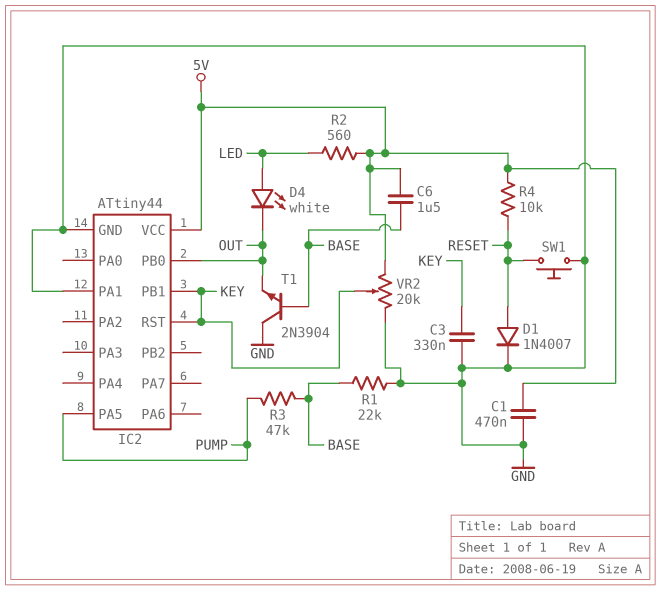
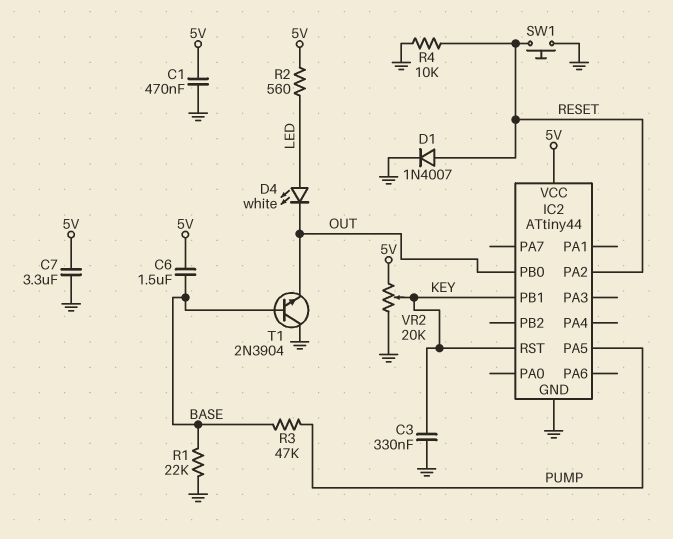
C7: none -> 3.3uF (5V, GND)
IC2 pin PA1: GND -> none
IC2 pin PA2: none -> RESET
R4: 10k (5V, RESET) -> 10k (GND, RESET)

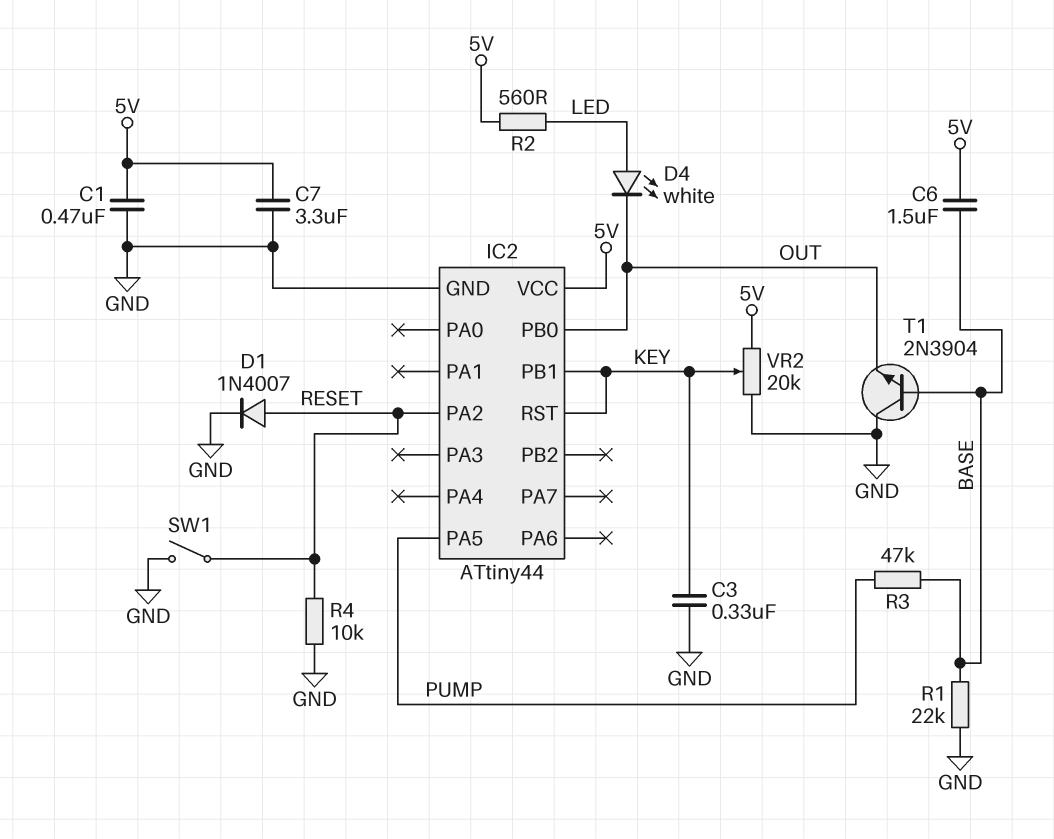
SW1: button (GND, RESET) -> switch (GND, RESET)

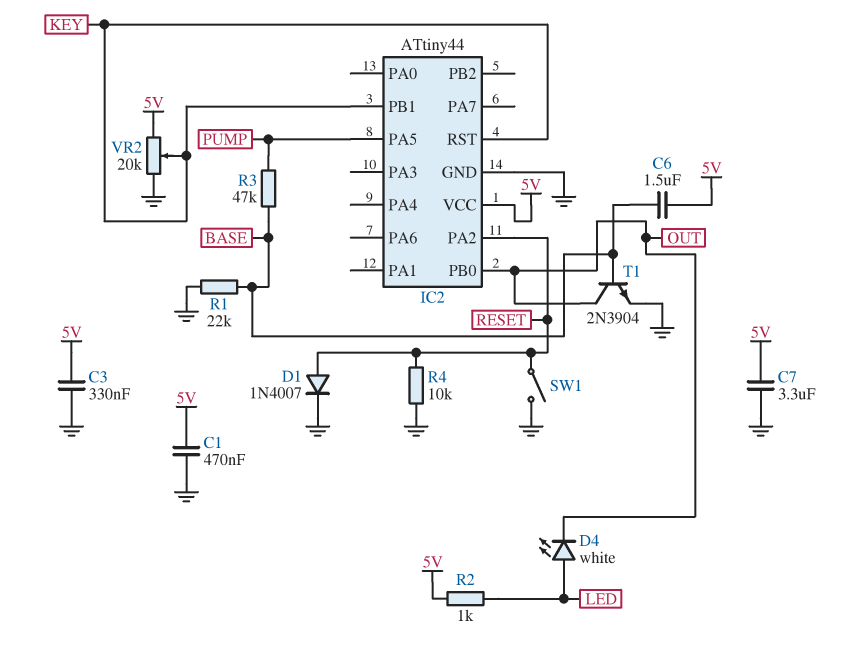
C3: 330nF (GND, KEY) -> 330nF (5V, GND)
R2: 560 (5V, LED) -> 1k (5V, LED)
T1: NPN 2N3904 (B BASE, C GND, E OUT) -> NPN 2N3904 (B BASE, C OUT, E GND)

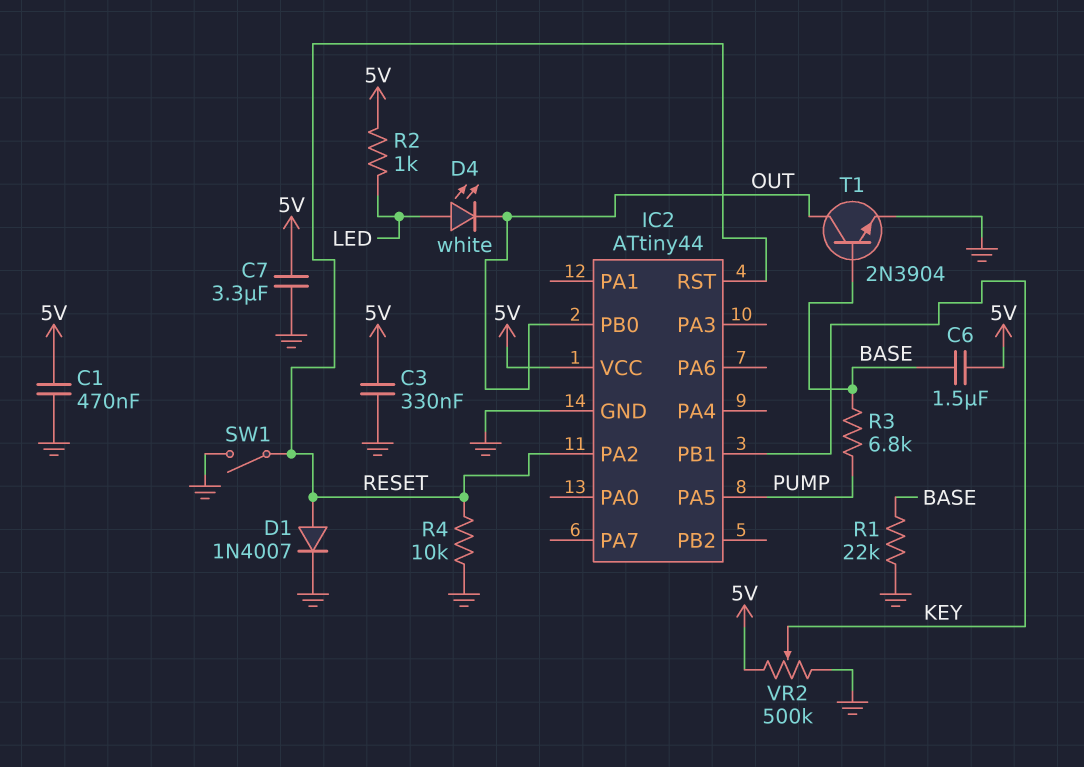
IC2 pin RST: KEY -> RESET
R3: 47k (BASE, PUMP) -> 6.8k (BASE, PUMP)
VR2: 20k (5V, GND, wiper KEY) -> 500k (5V, GND, wiper KEY)

